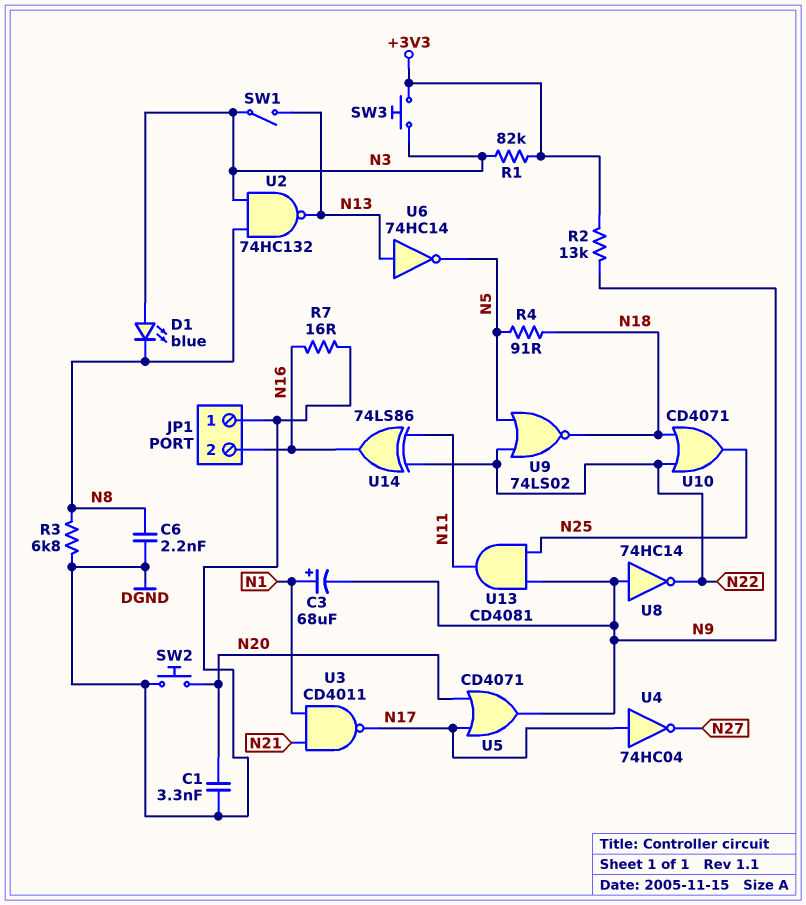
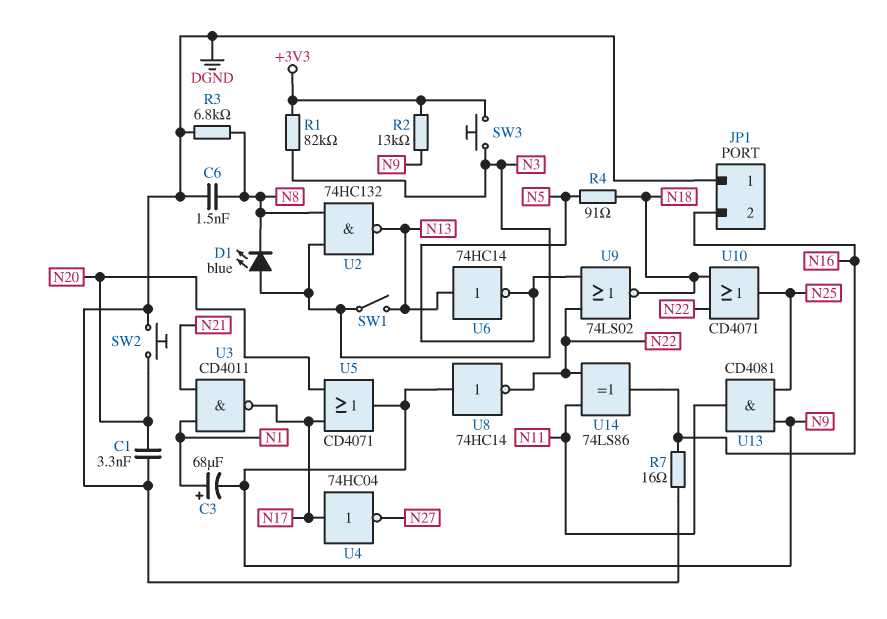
C6: 2.2nF (DGND, N8) -> 1.5nF (DGND, N8)

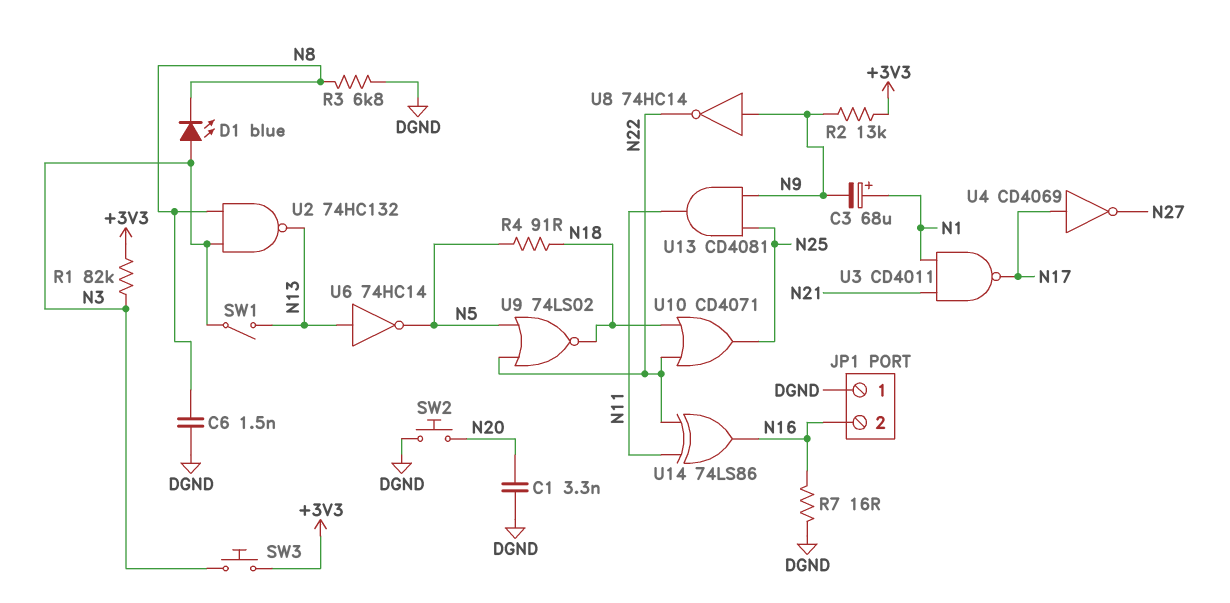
U4: NOT 74HC04 (in N17, out N27) -> NOT CD4069 (in N17, out N27)
U5: OR CD4071 (in N17, in N20, out N9) -> none

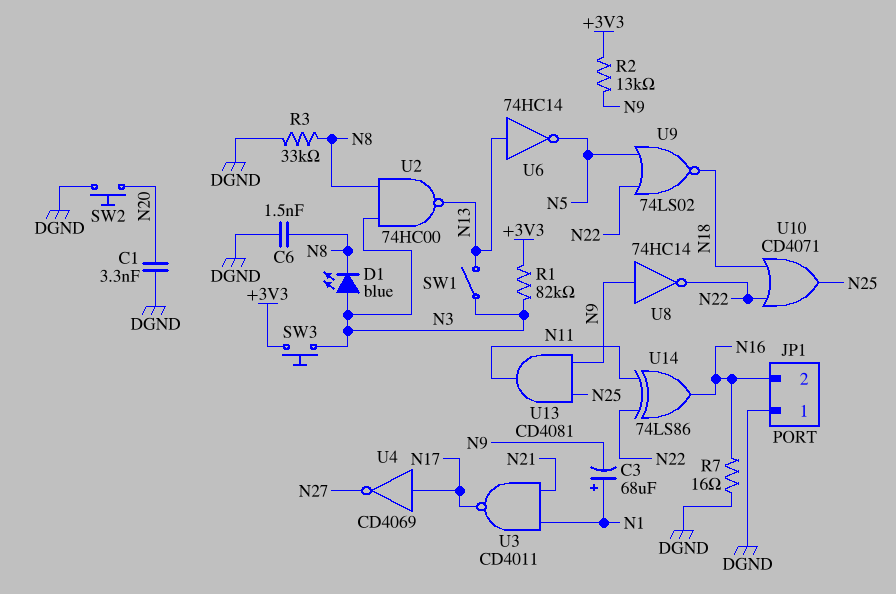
R3: 6.8k (DGND, N8) -> 33k (DGND, N8)
R4: 91 (N5, N18) -> none
U2: NAND 74HC132 (in N3, in N8, out N13) -> NAND 74HC00 (in N3, in N8, out N13)

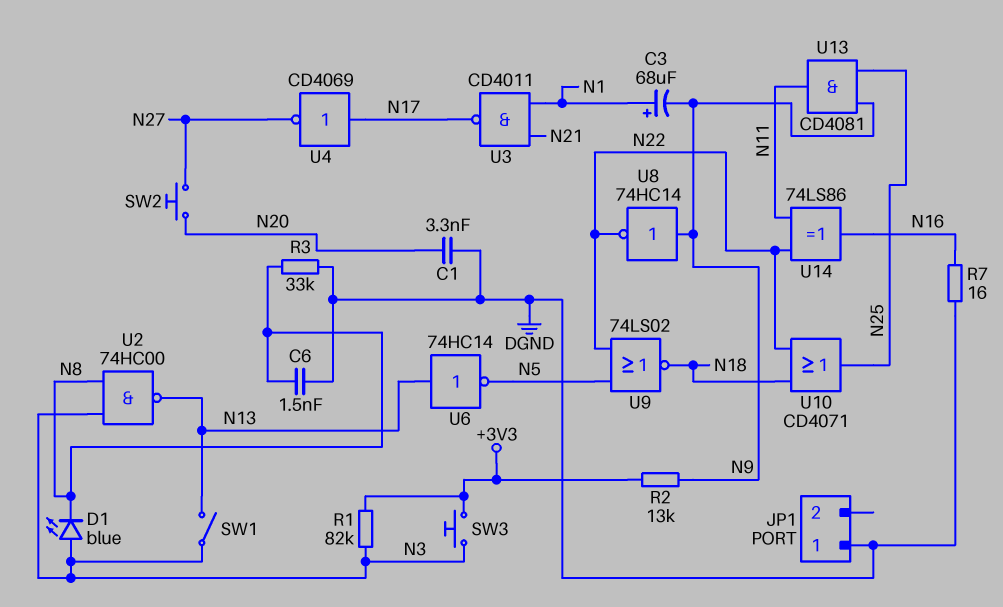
JP1 pin 2: N16 -> none
SW2: button (DGND, N20) -> button (N20, N27)

